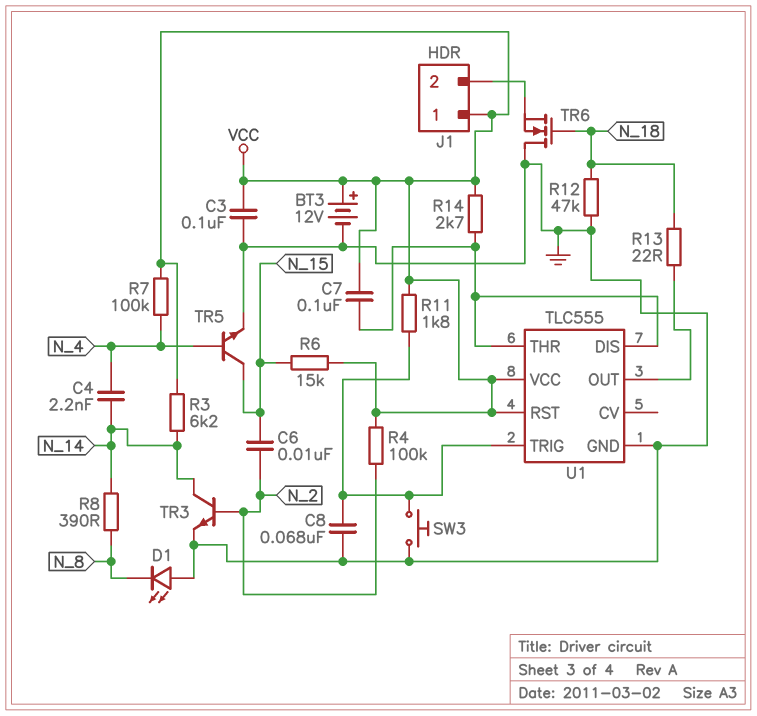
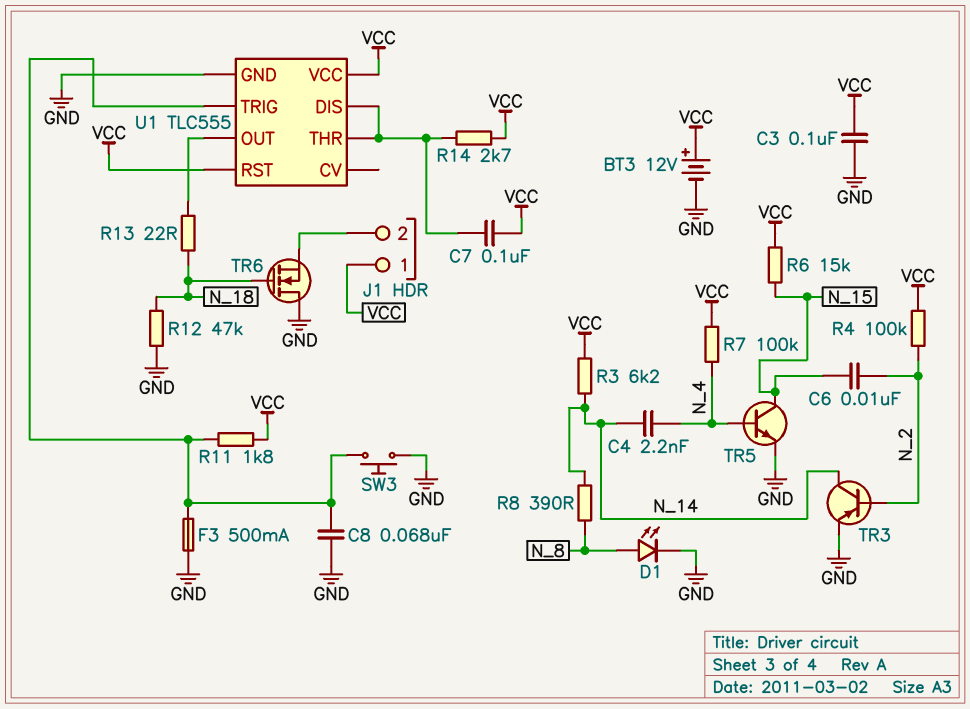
D1: LED (A GND, K N_8) -> LED (A N_8, K GND)
F3: none -> 500mA (GND, U1/TRIG)
TR3: NPN (B N_2, C N_14, E GND) -> PNP (B N_2, C N_14, E GND)

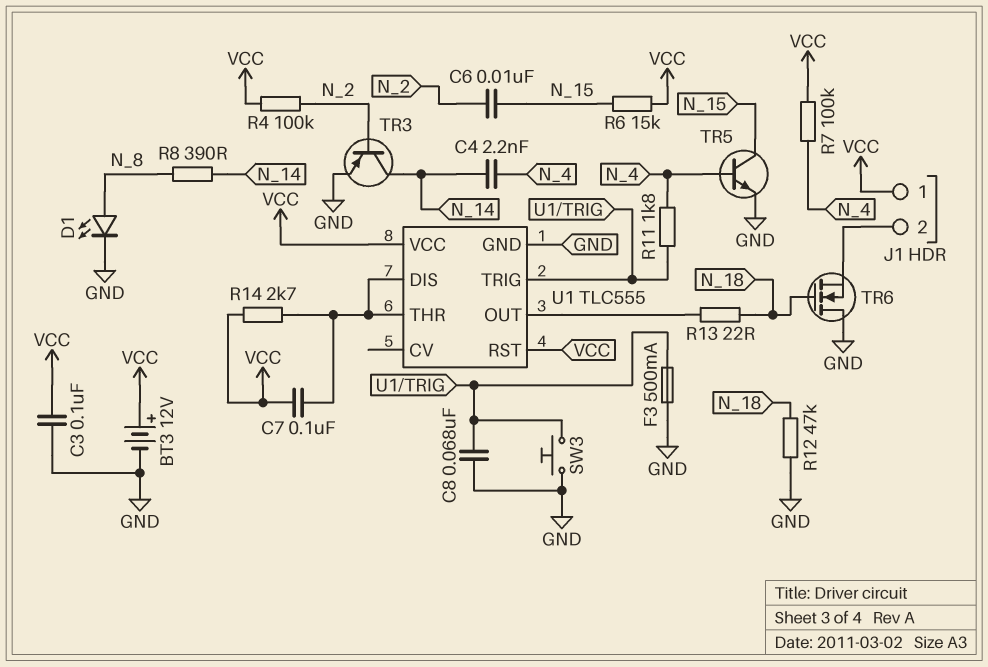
R3: 6.2k (N_14, VCC) -> none
R11: 1.8k (U1/TRIG, VCC) -> 1.8k (N_4, U1/TRIG)

